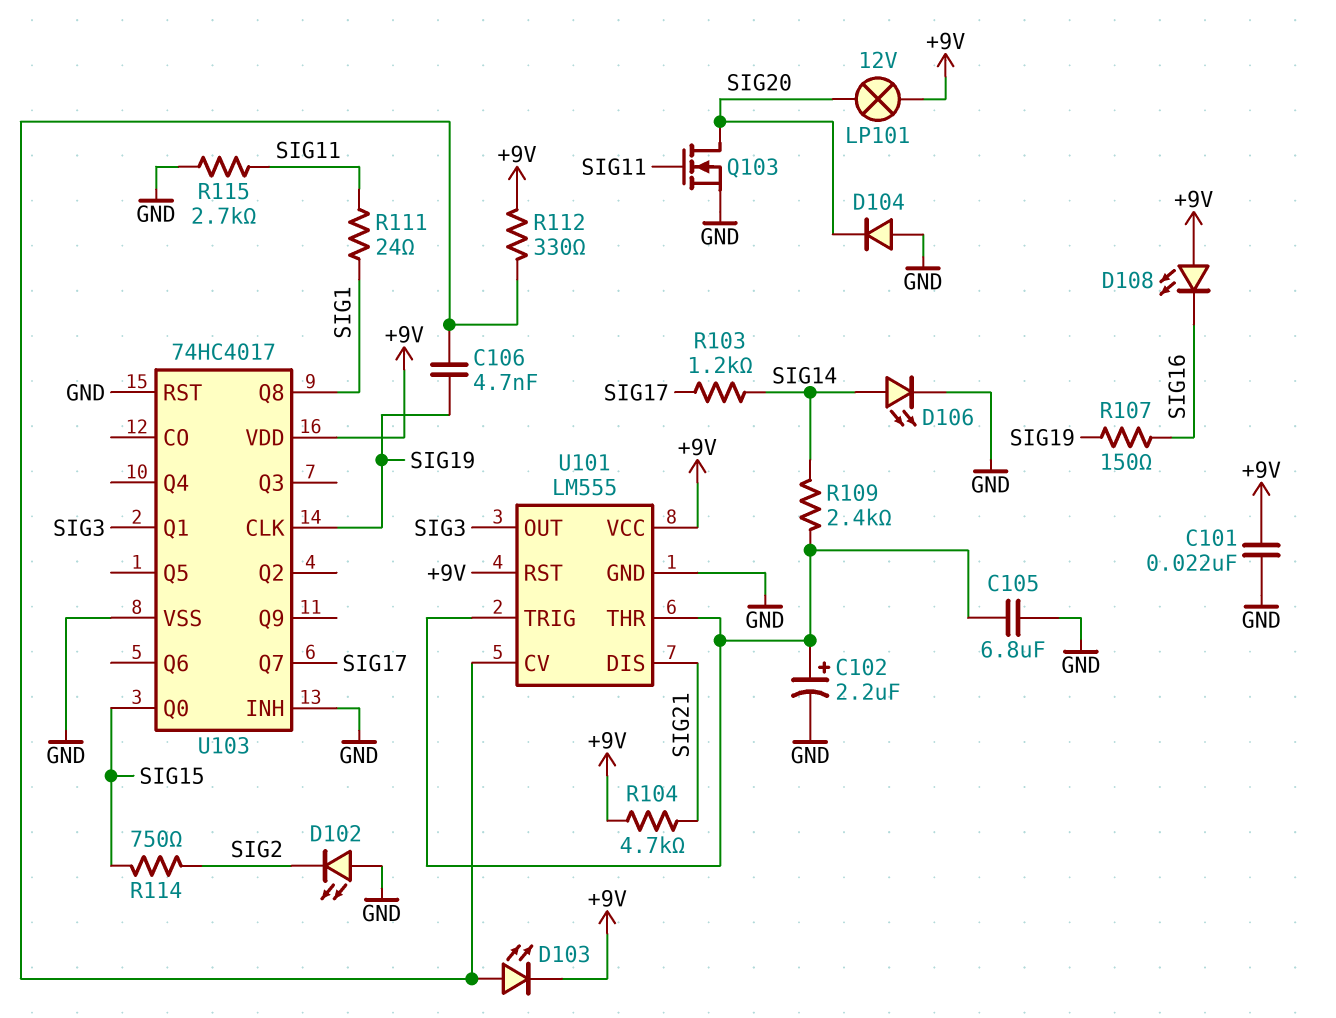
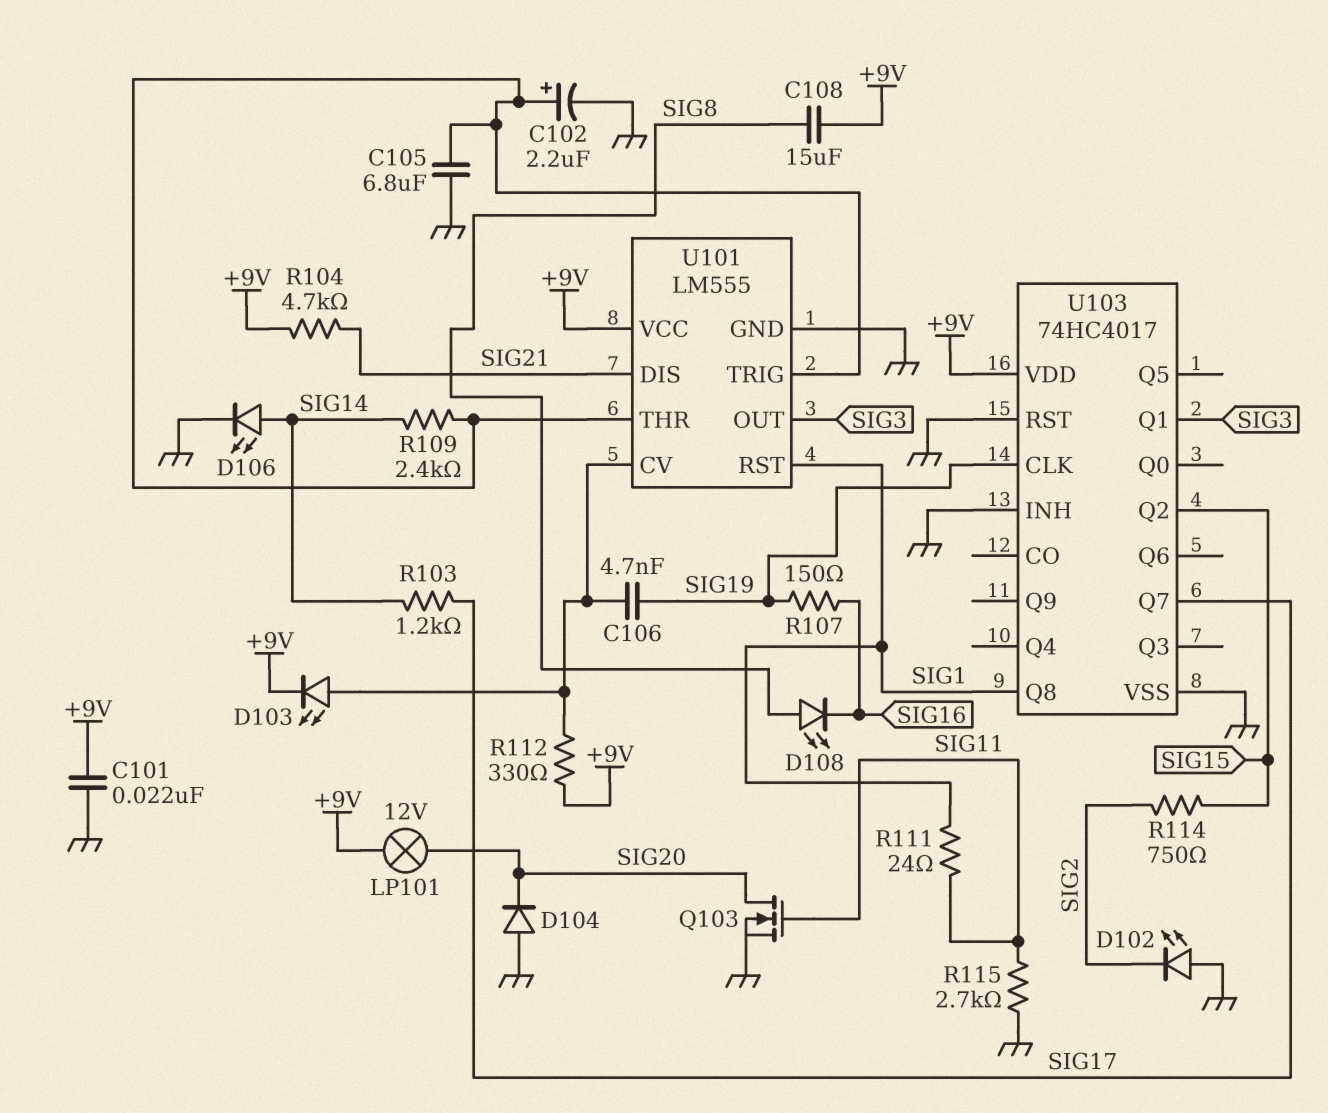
C108: none -> 15uF (+9V, SIG8)
D108: LED (A +9V, K SIG16) -> LED (A SIG8, K SIG16)
U101 pin RST: +9V -> SIG1
U103 pin Q0: SIG15 -> none
U103 pin Q2: none -> SIG15

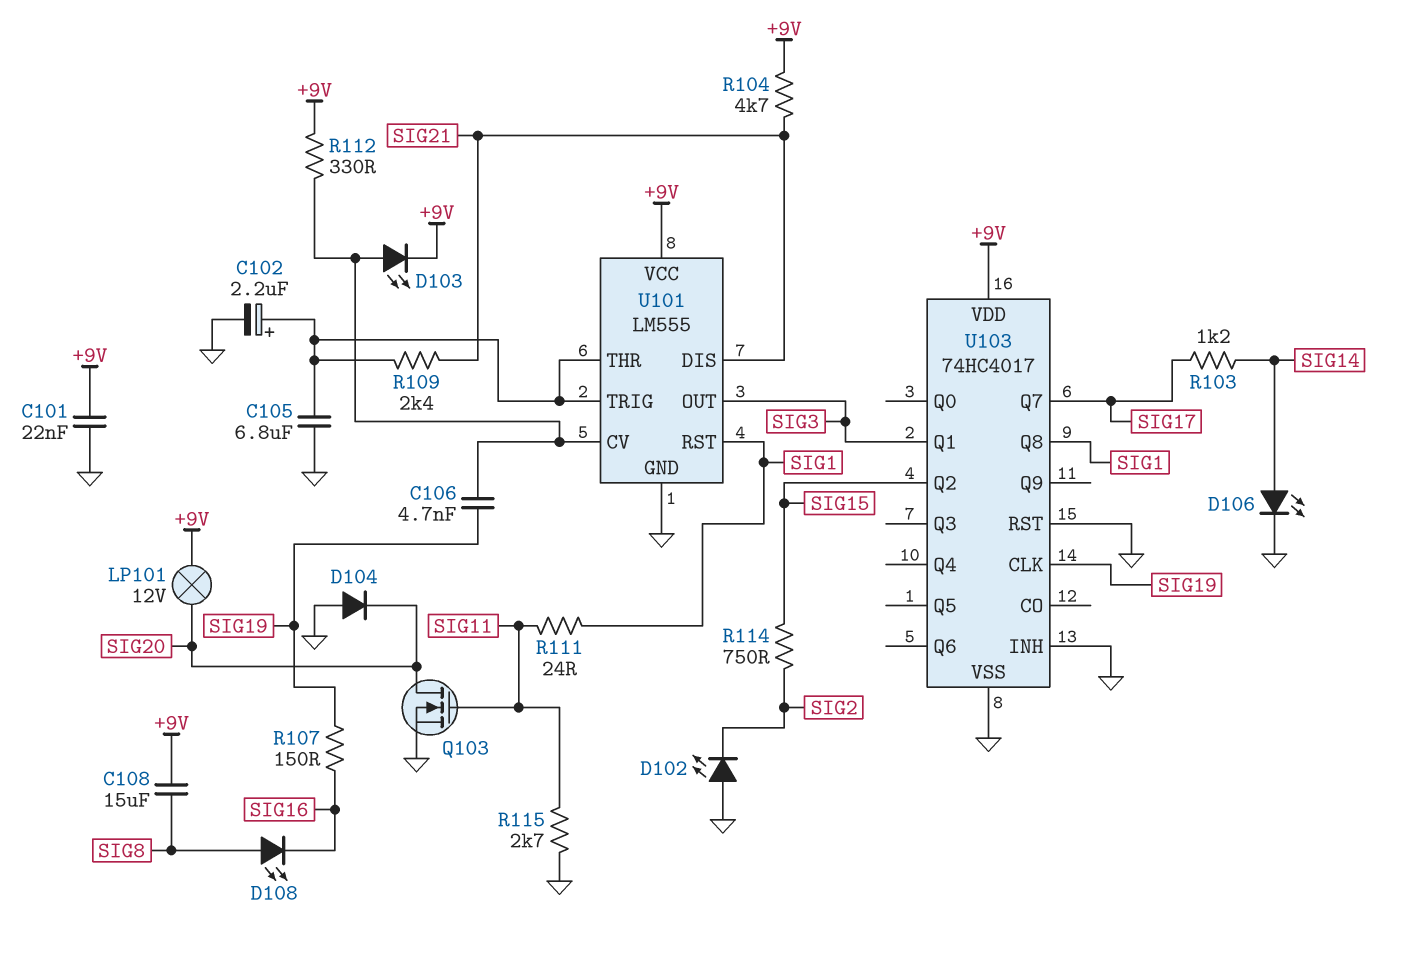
R109: 2.4k (SIG14, U101/THR) -> 2.4k (SIG21, U101/THR)

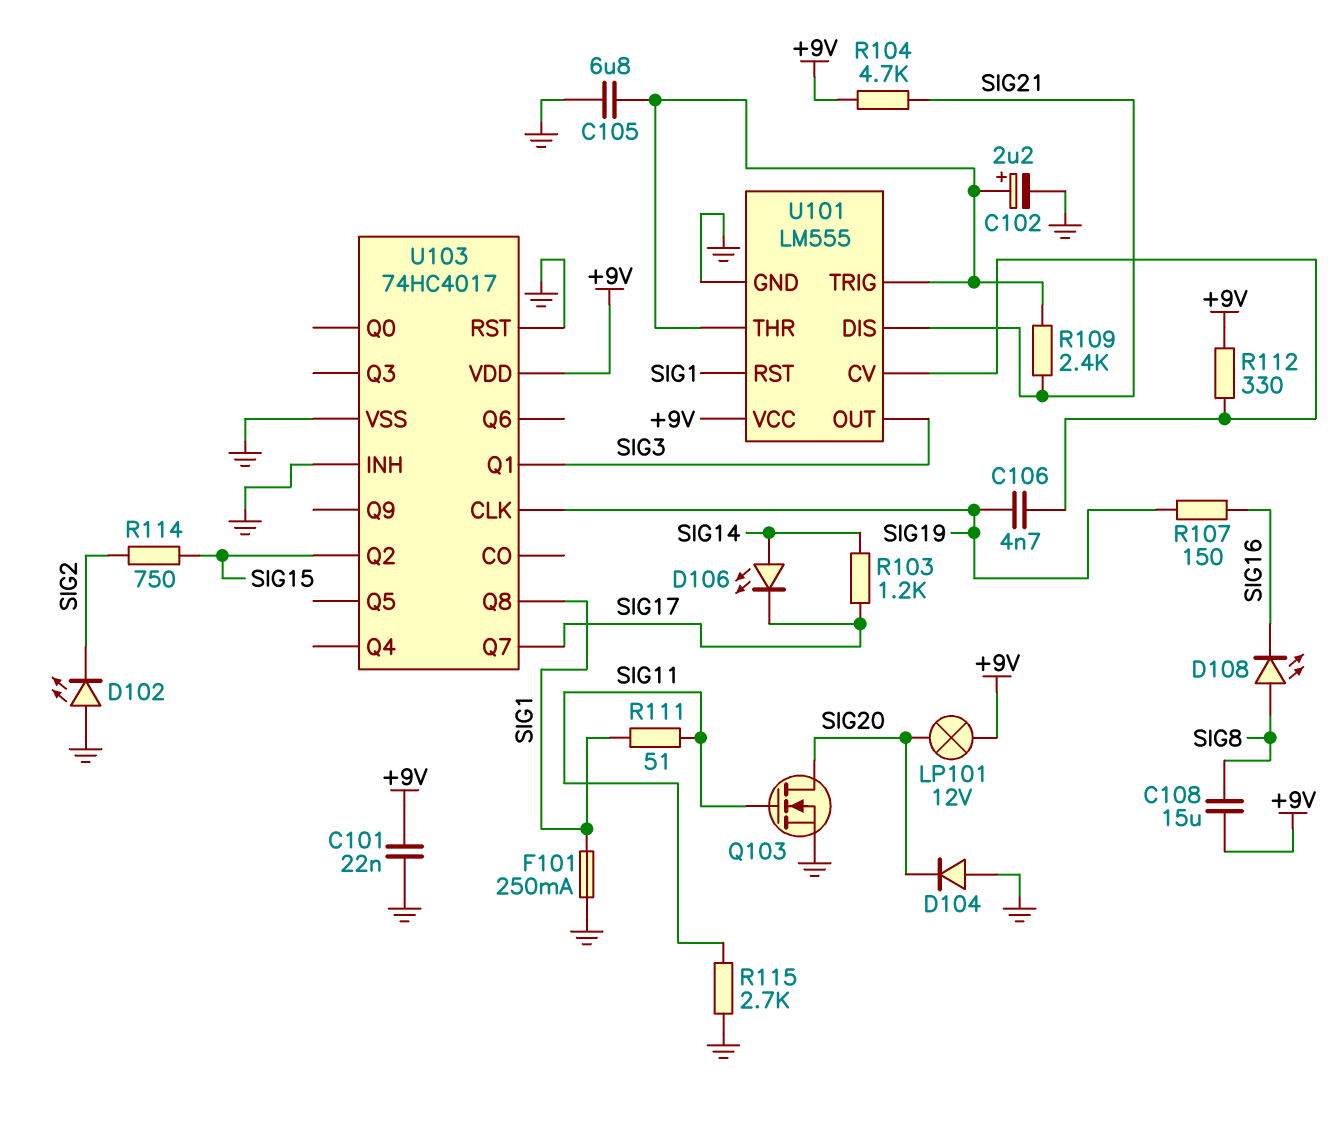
D103: LED (A U101/CV, K +9V) -> none
D106: LED (A SIG14, K GND) -> LED (A SIG14, K SIG17)
F101: none -> 250mA (GND, SIG1)
R111: 24 (SIG1, SIG11) -> 51 (SIG1, SIG11)

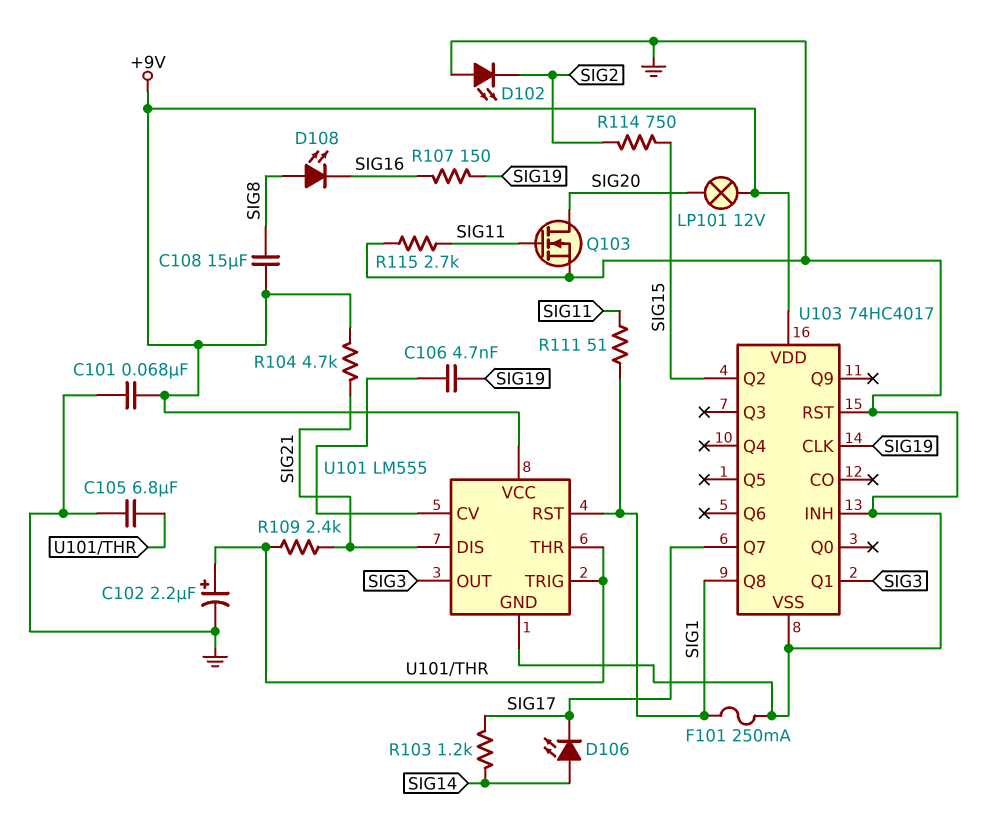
C101: 22nF (+9V, GND) -> 68nF (+9V, GND)
D104: diode (A GND, K SIG20) -> none
R112: 330 (+9V, U101/CV) -> none

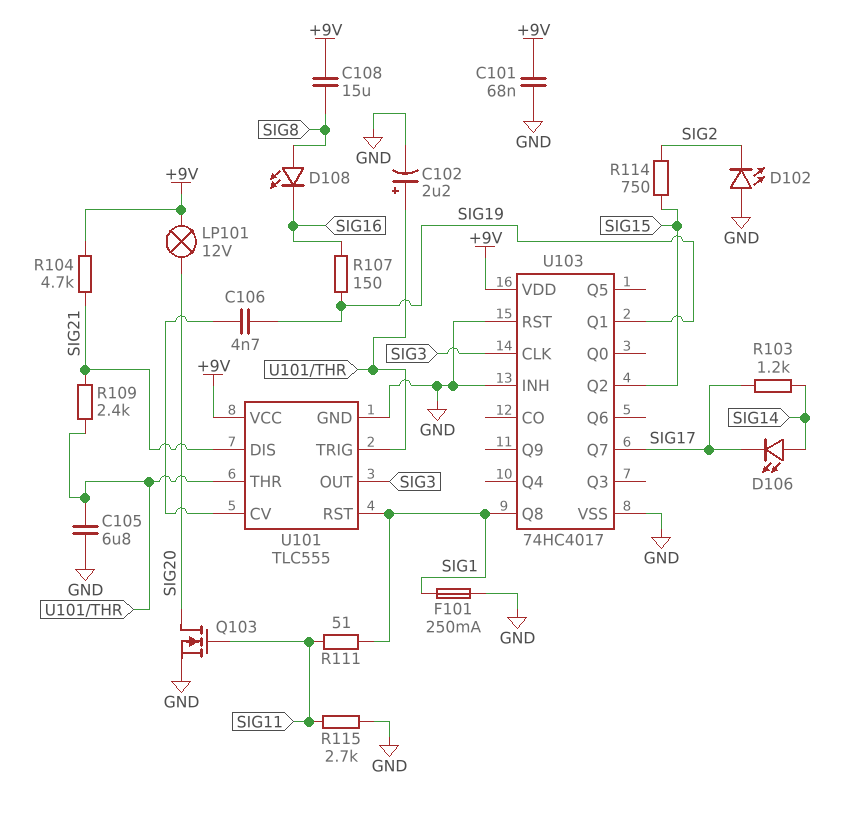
U101: LM555 -> TLC555
U103 pin CLK: SIG19 -> SIG3
U103 pin Q1: SIG3 -> SIG19

